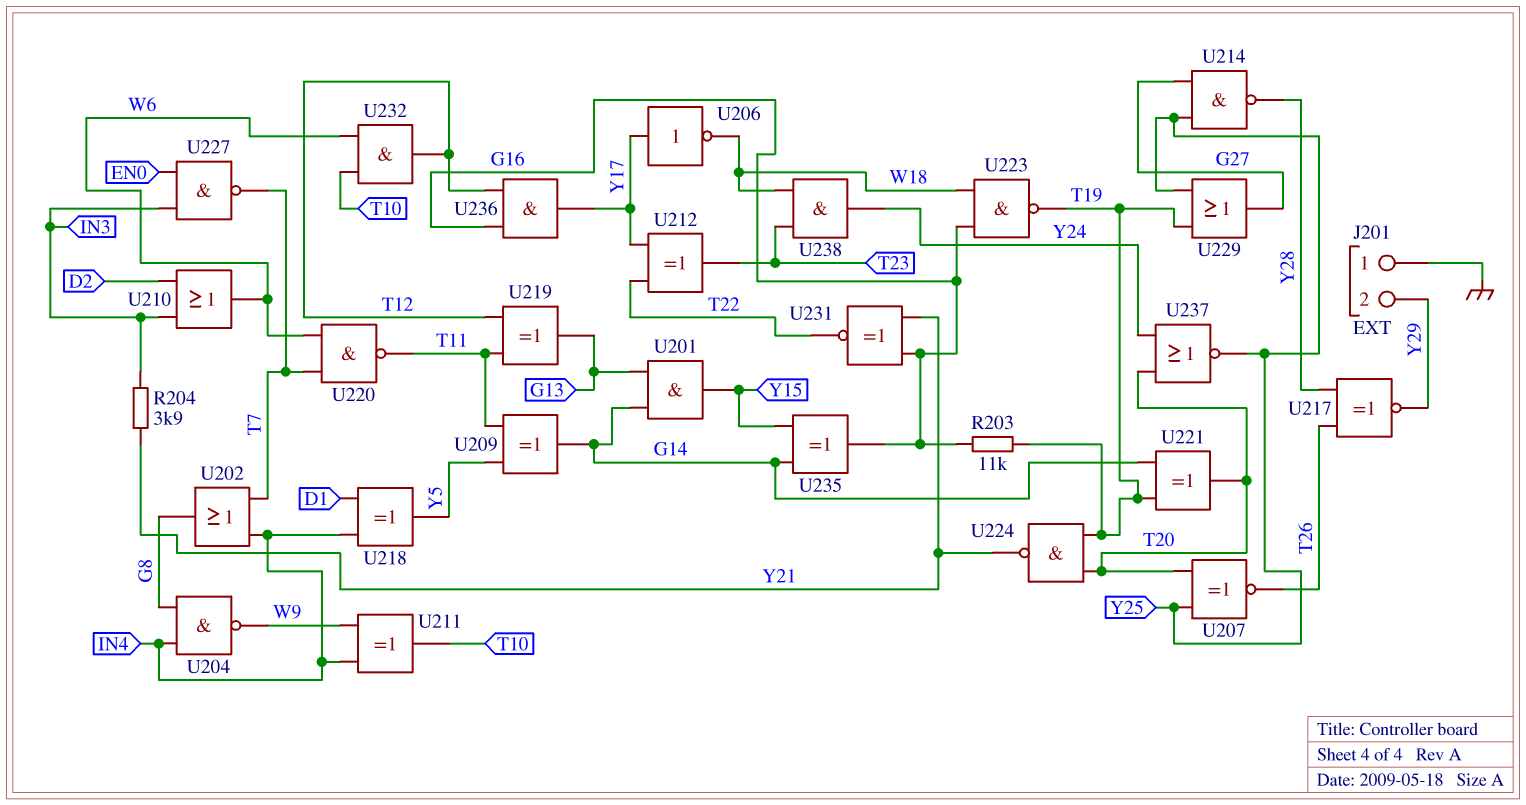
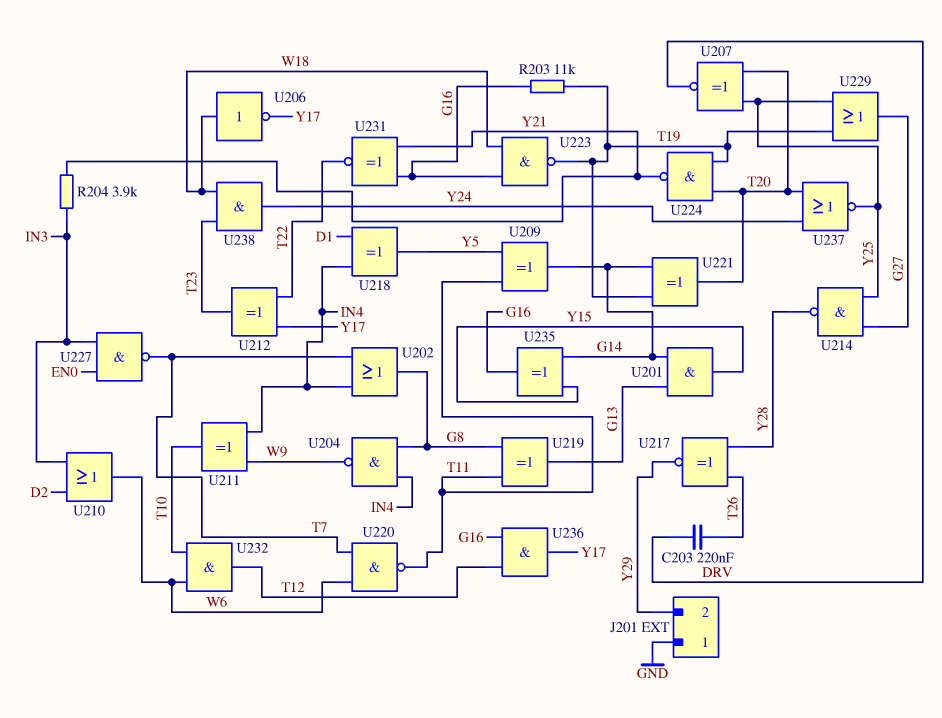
C203: none -> 220nF (DRV, T26)
U206: NOT (in Y17, out W18) -> NOT (in W18, out Y17)
U207: XNOR (in T20, in Y25, out T26) -> XNOR (in T20, in Y25, out DRV)
U219: XOR (in T11, in T12, out G13) -> XOR (in G8, in T11, out G13)

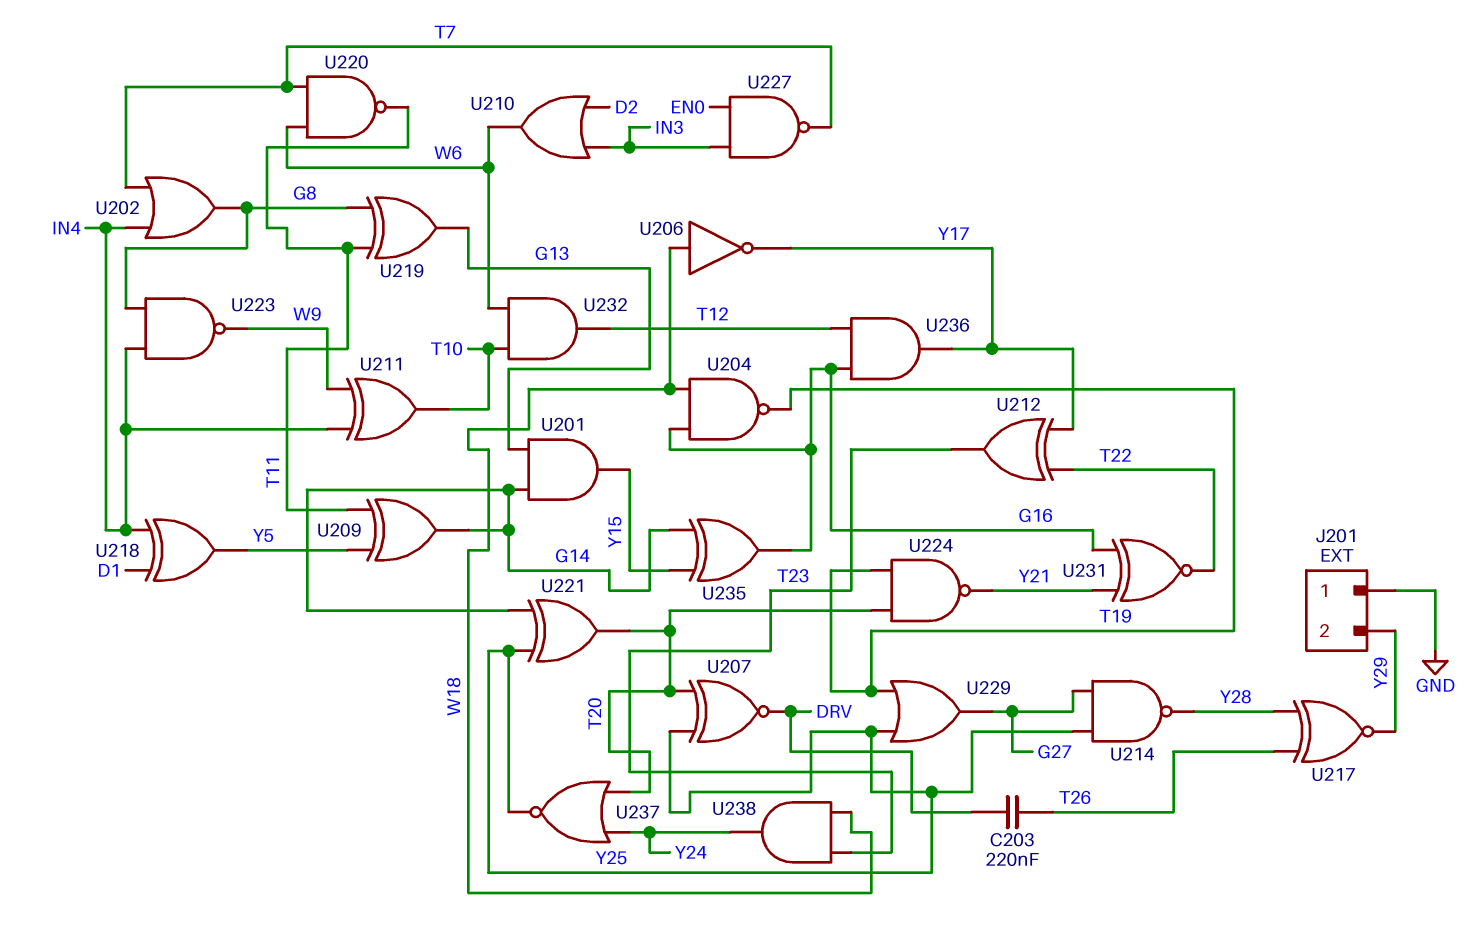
R203: 11k (G16, T19) -> none
R204: 3.9k (IN3, Y21) -> none
U204: NAND (in G8, in IN4, out W9) -> NAND (in G16, in W18, out T19)
U221: XOR (in G14, in T19, out T20) -> XOR (in G14, in Y25, out T20)
U223: NAND (in G16, in W18, out T19) -> NAND (in G8, in IN4, out W9)

